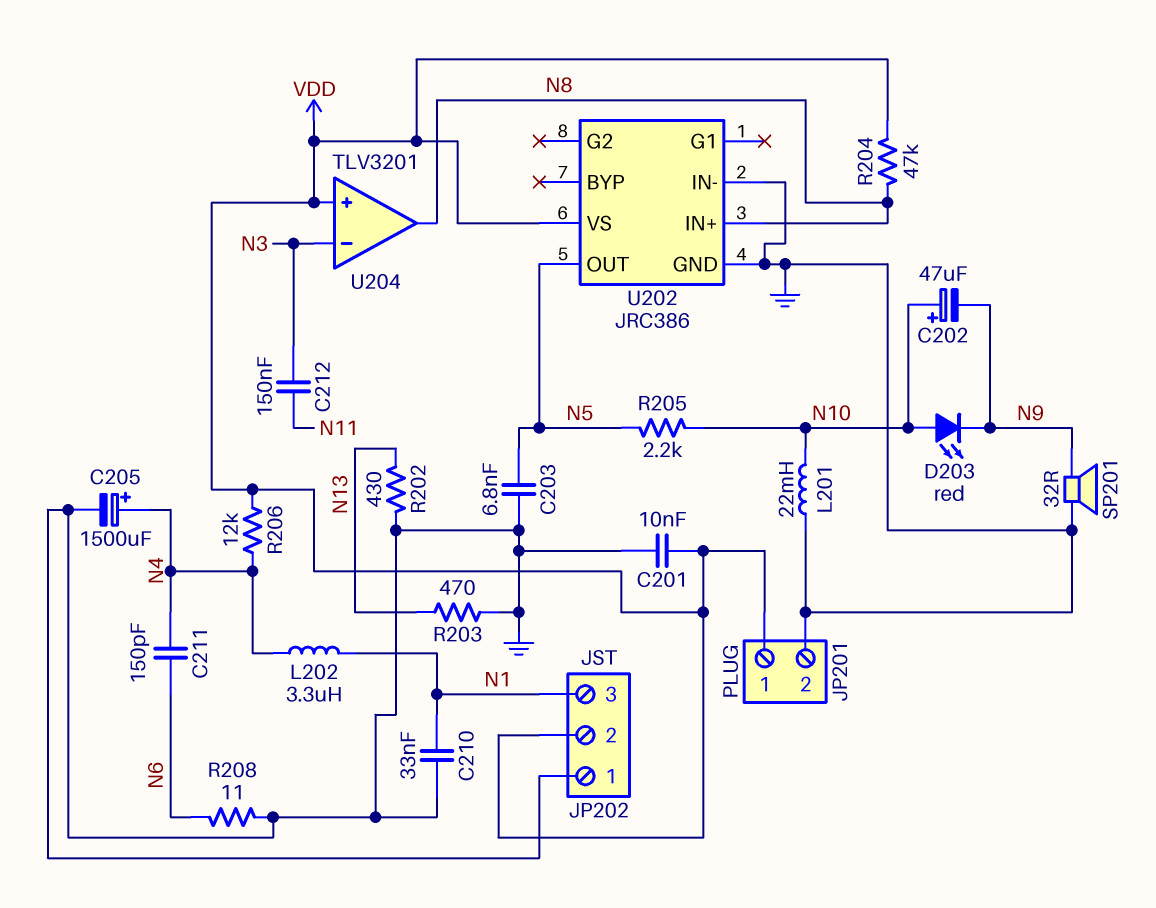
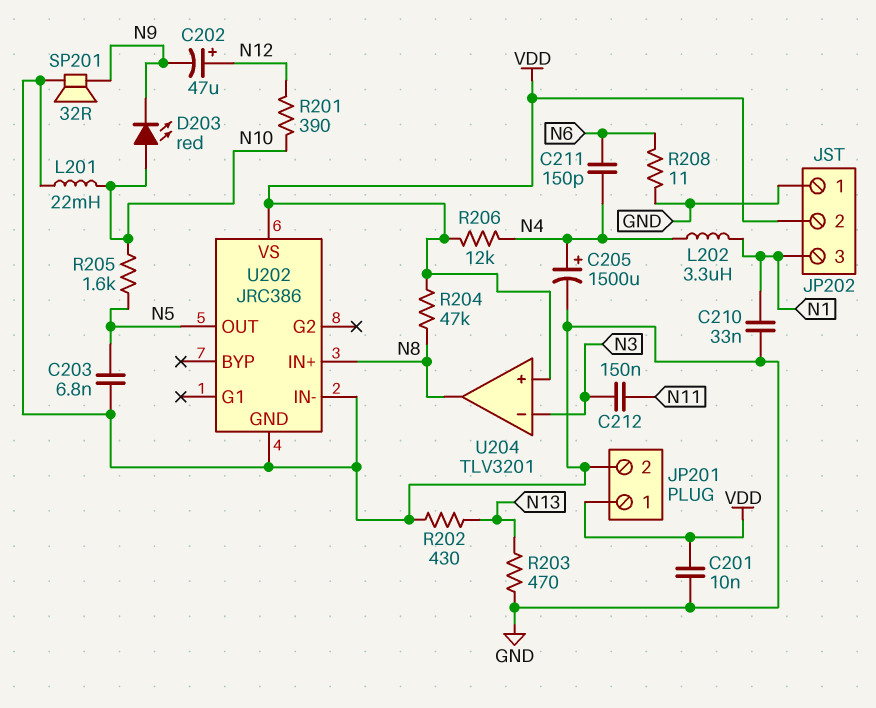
C202: 47uF (plus N10, minus N9) -> 47uF (plus N12, minus N9)
R201: none -> 390 (N10, N12)
R205: 2.2k (N5, N10) -> 1.6k (N5, N10)

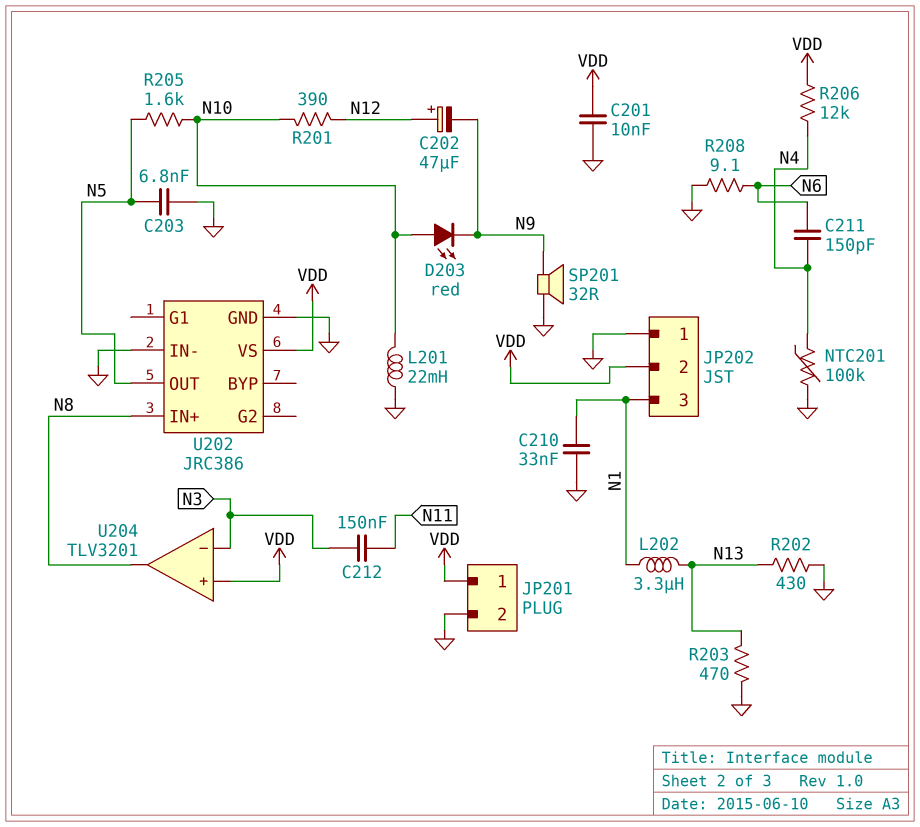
C205: 1500uF (plus N4, minus GND) -> none
L202: 3.3uH (N1, N4) -> 3.3uH (N1, N13)
NTC201: none -> 100k (GND, N4)
R204: 47k (N8, VDD) -> none
R208: 11 (GND, N6) -> 9.1 (GND, N6)

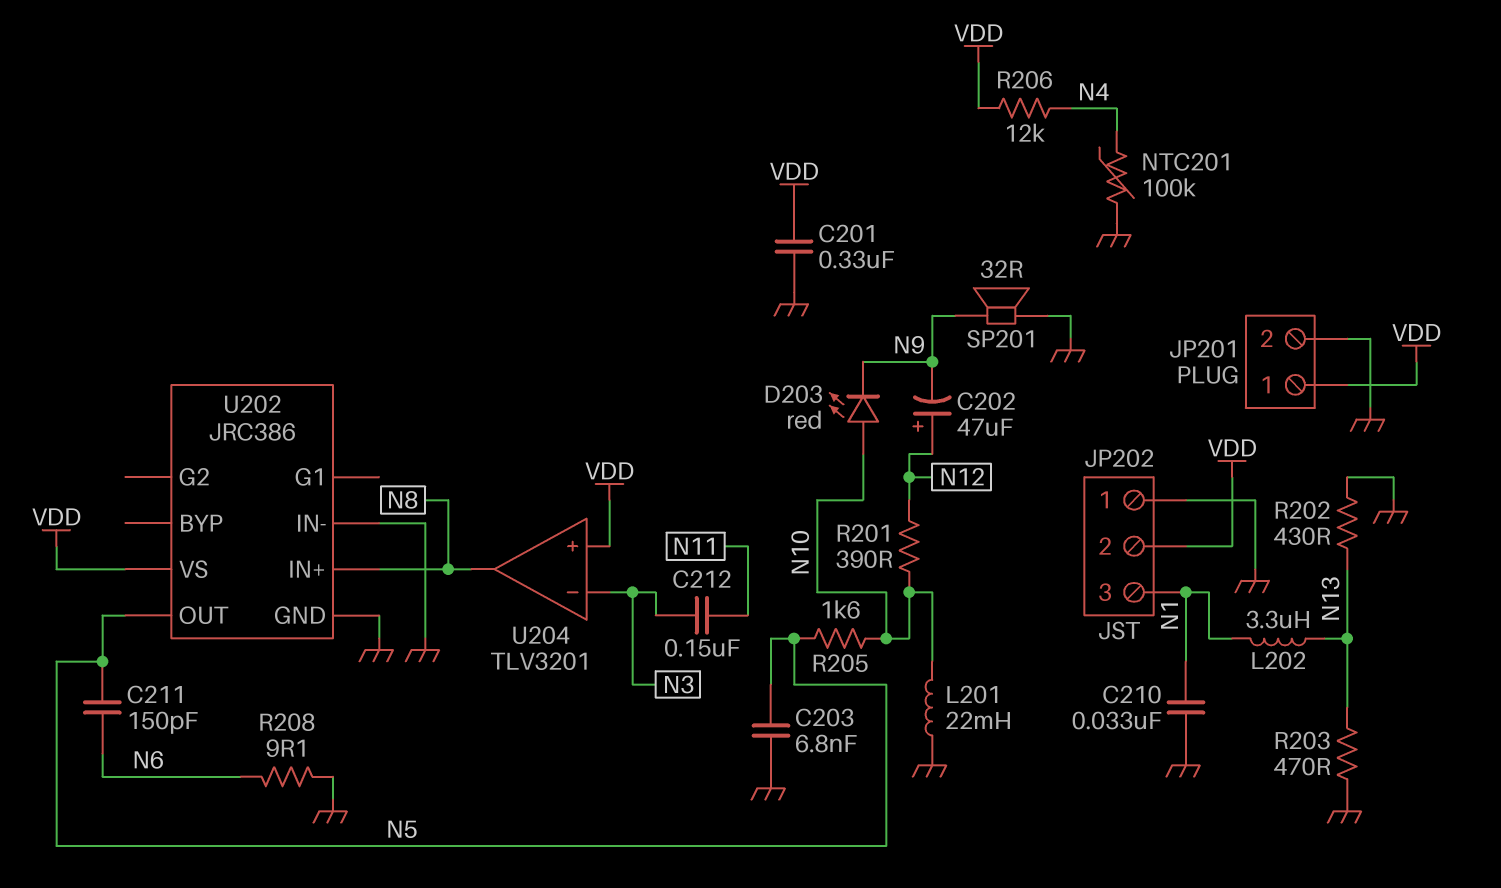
C201: 10nF (GND, VDD) -> 330nF (GND, VDD)
C211: 150pF (N4, N6) -> 150pF (N5, N6)

